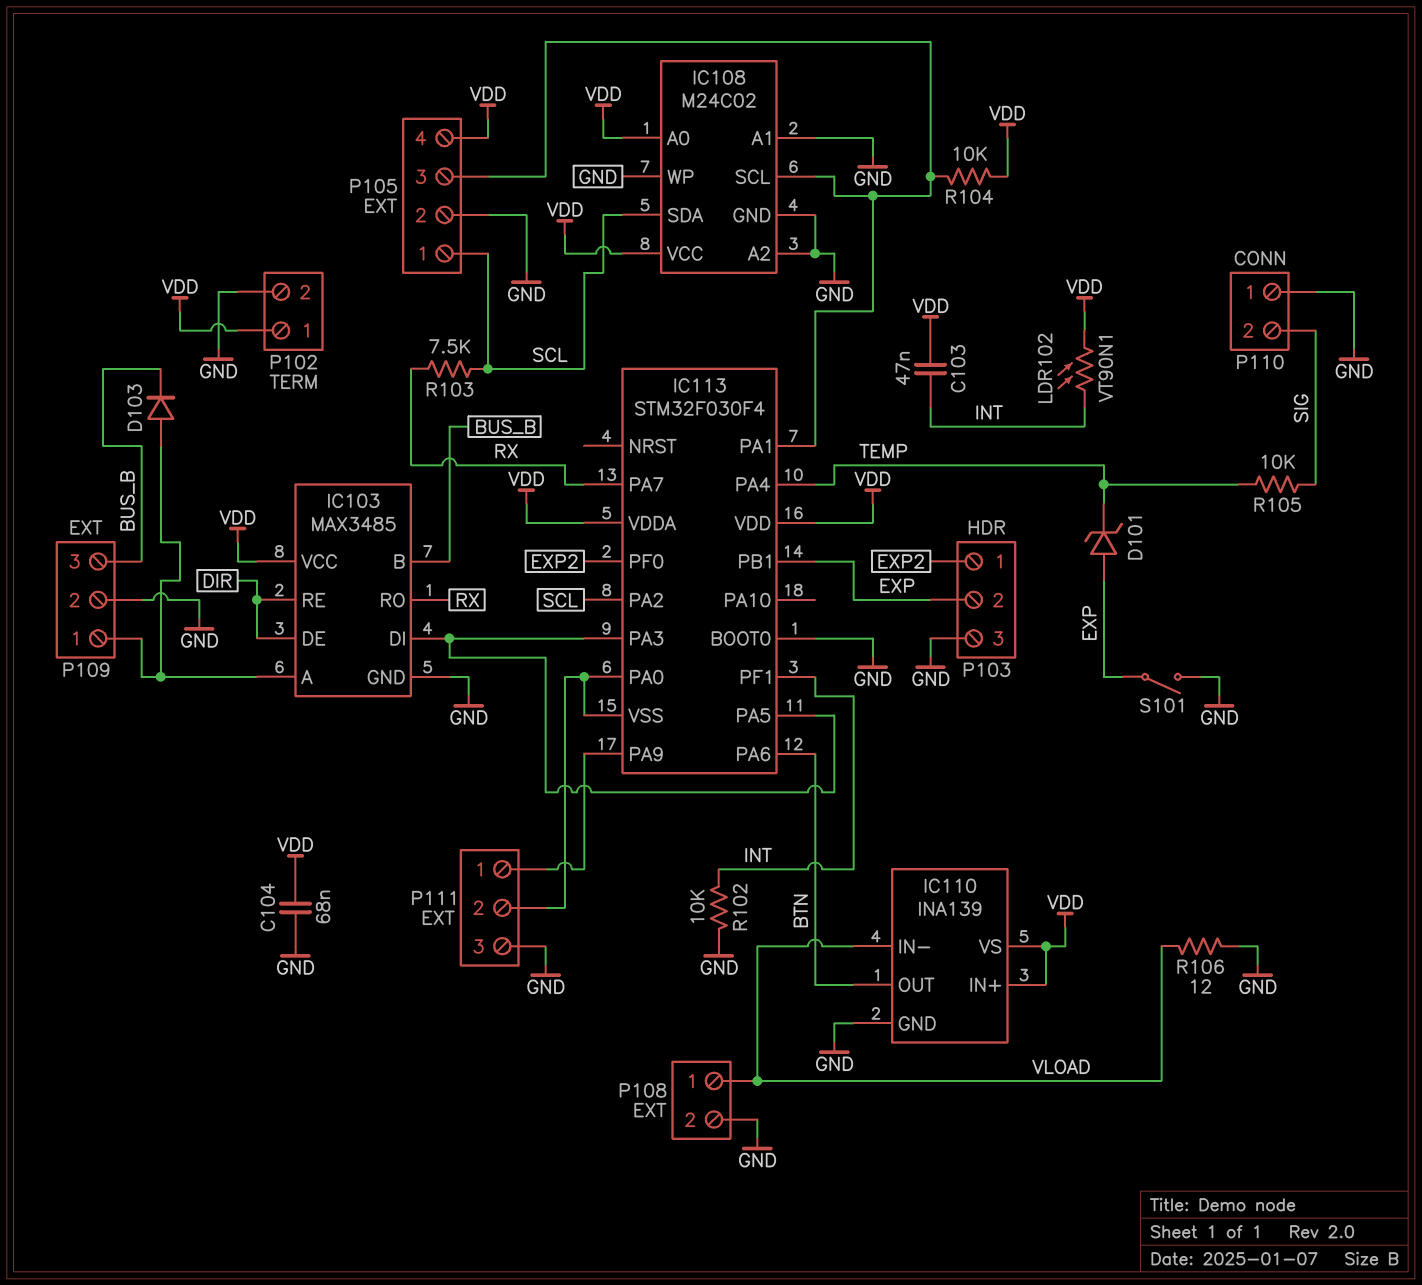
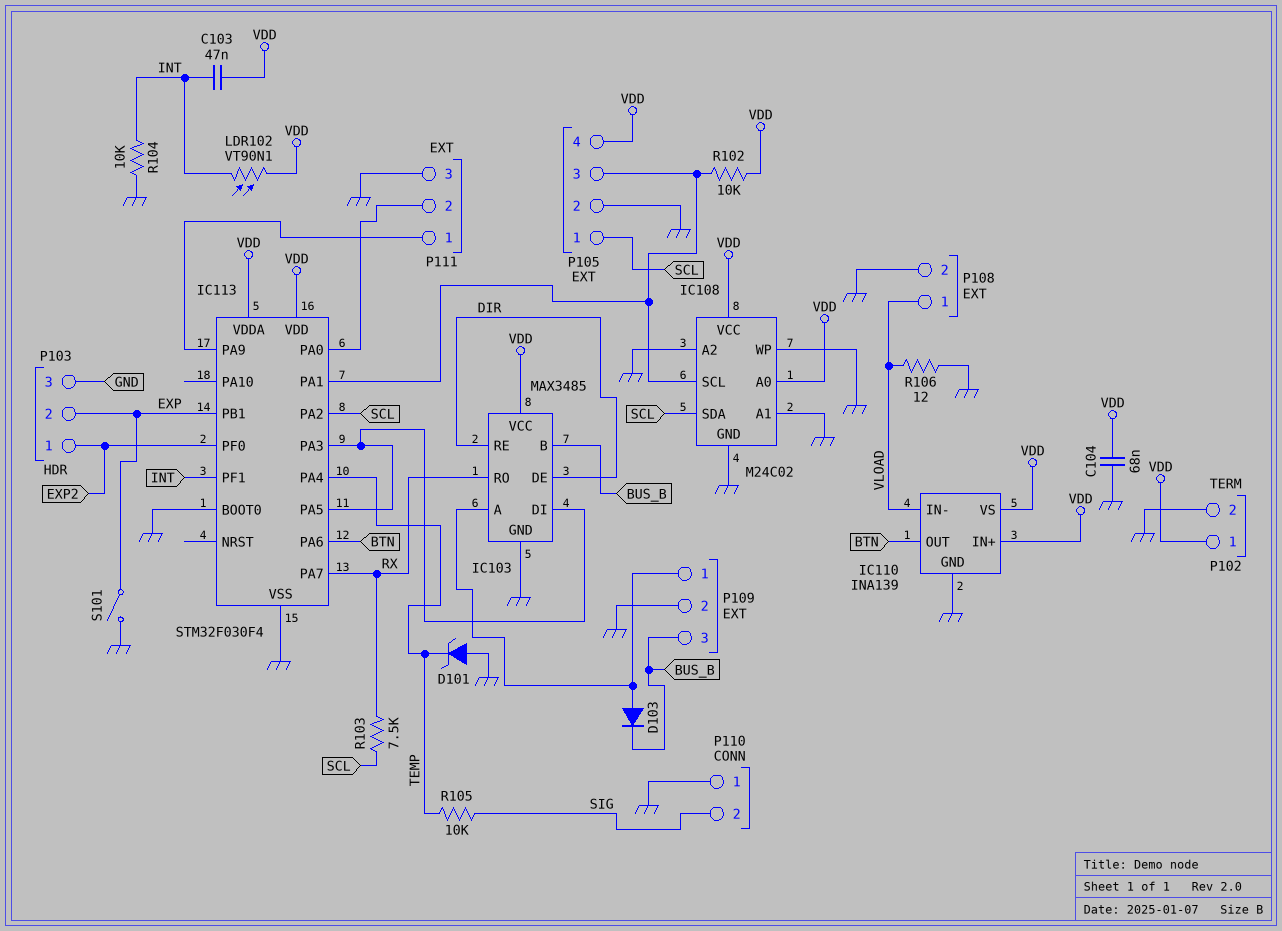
D101: zener (A EXP, K TEMP) -> zener (A GND, K TEMP)
IC113 pin VSS: IC113/PA0 -> GND
R102: 10k (GND, INT) -> 10k (IC108/SCL, VDD)
R104: 10k (IC108/SCL, VDD) -> 10k (GND, INT)

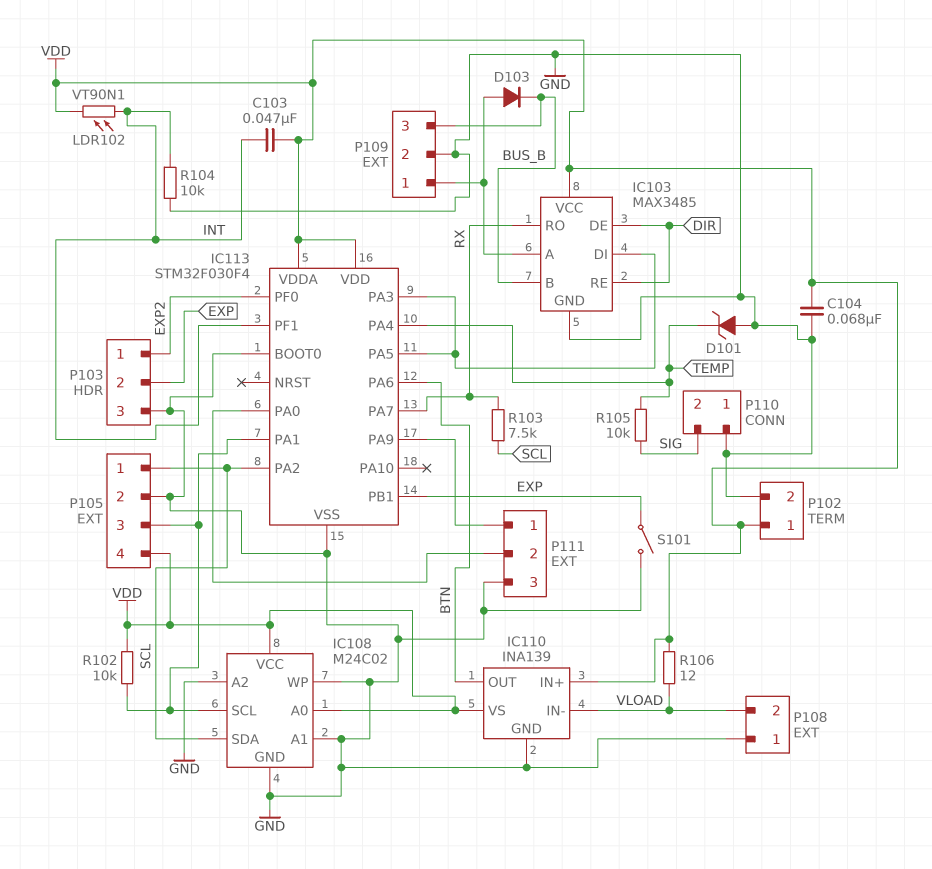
P108 pin 1: VLOAD -> GND
P108 pin 2: GND -> VLOAD
R106: 12 (GND, VLOAD) -> 12 (VDD, VLOAD)

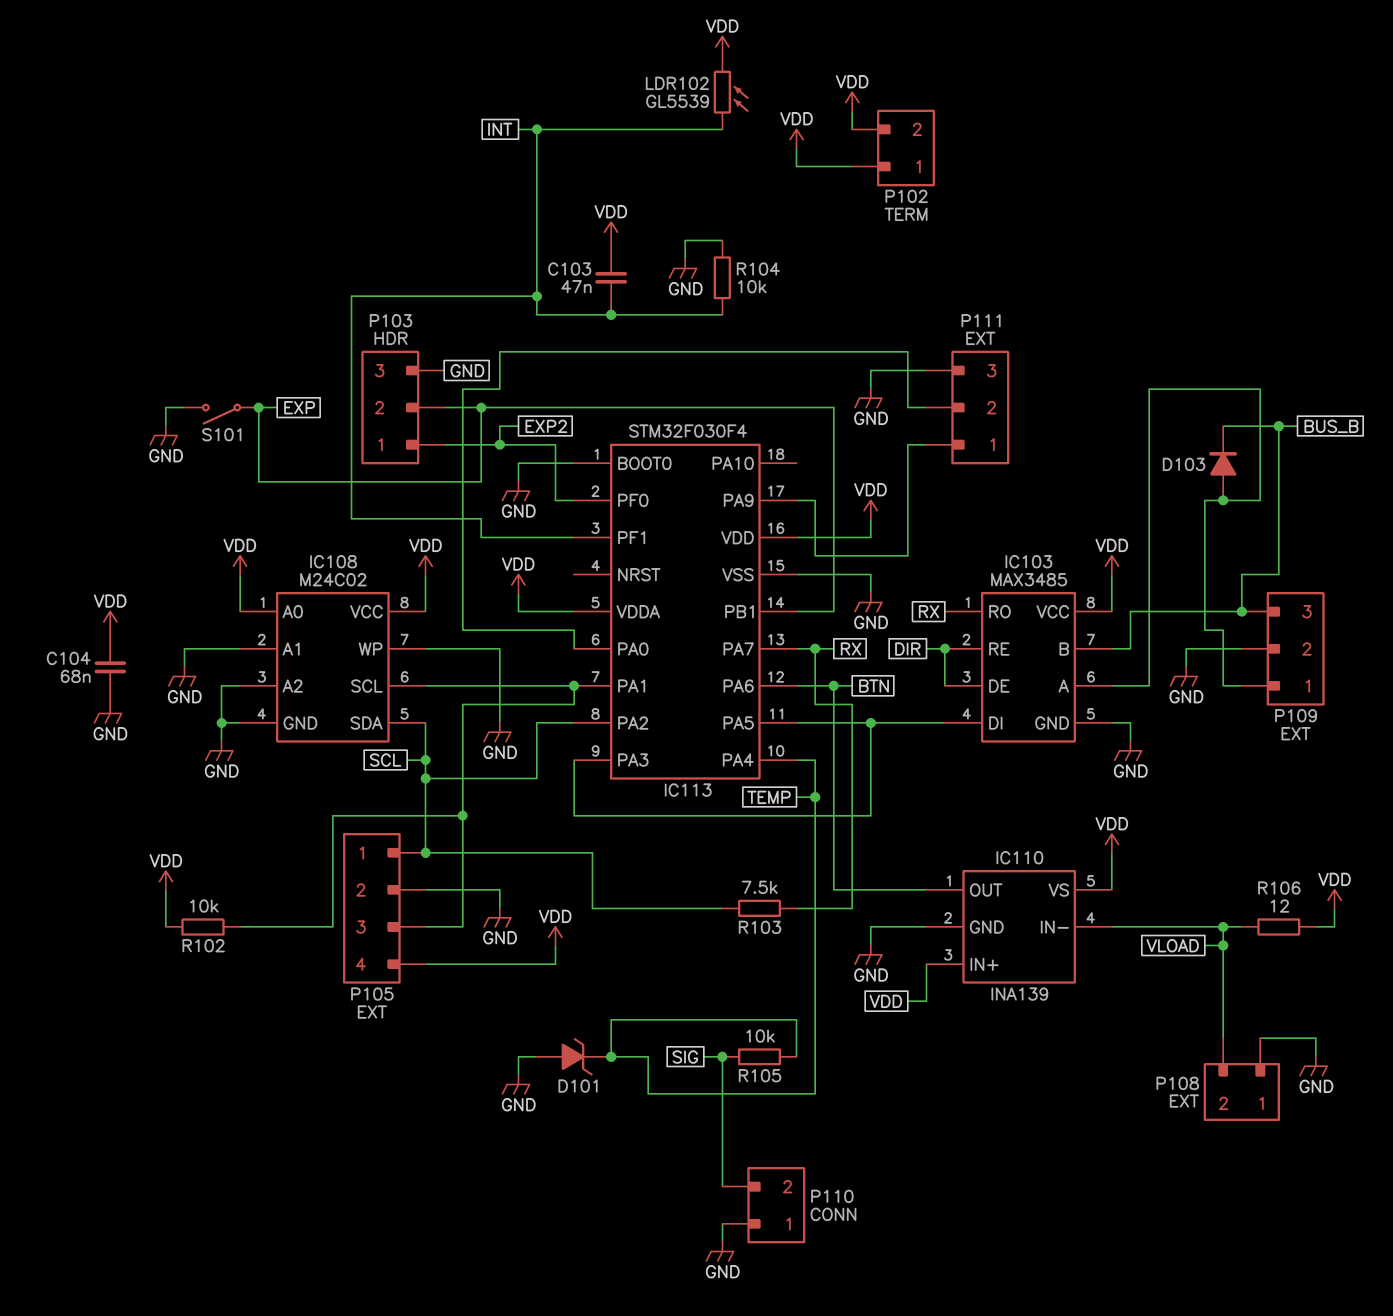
LDR102: VT90N1 (INT, VDD) -> GL5539 (INT, VDD)
P102 pin 2: GND -> VDD

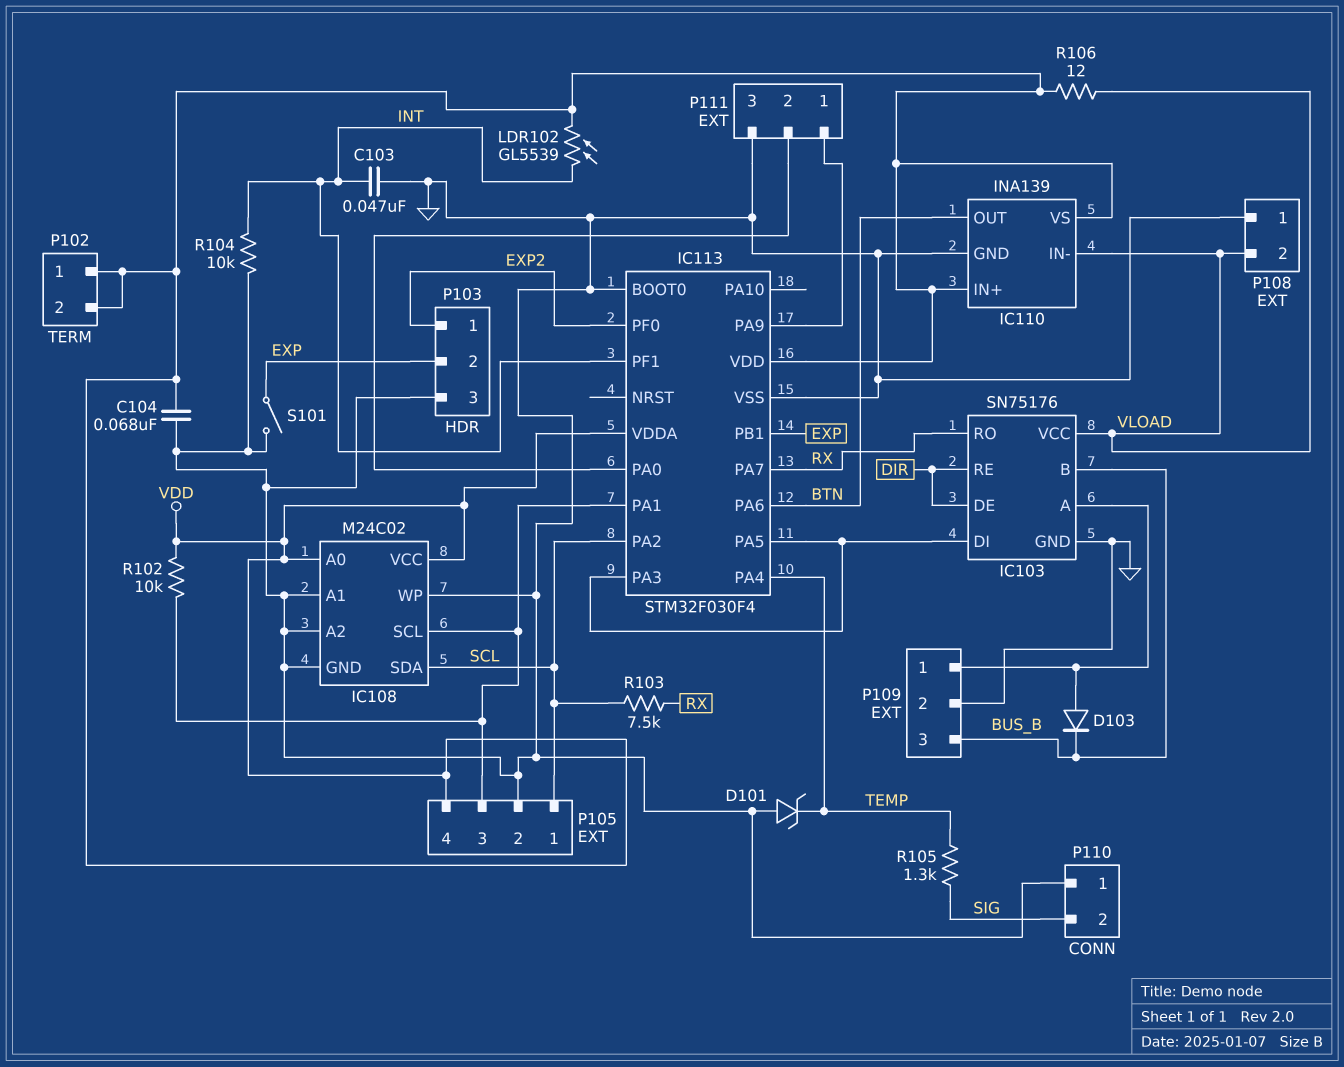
C103: 47nF (INT, VDD) -> 47nF (GND, INT)
IC103: MAX3485 -> SN75176
IC103 pin VCC: VDD -> VLOAD
R105: 10k (SIG, TEMP) -> 1.3k (SIG, TEMP)

